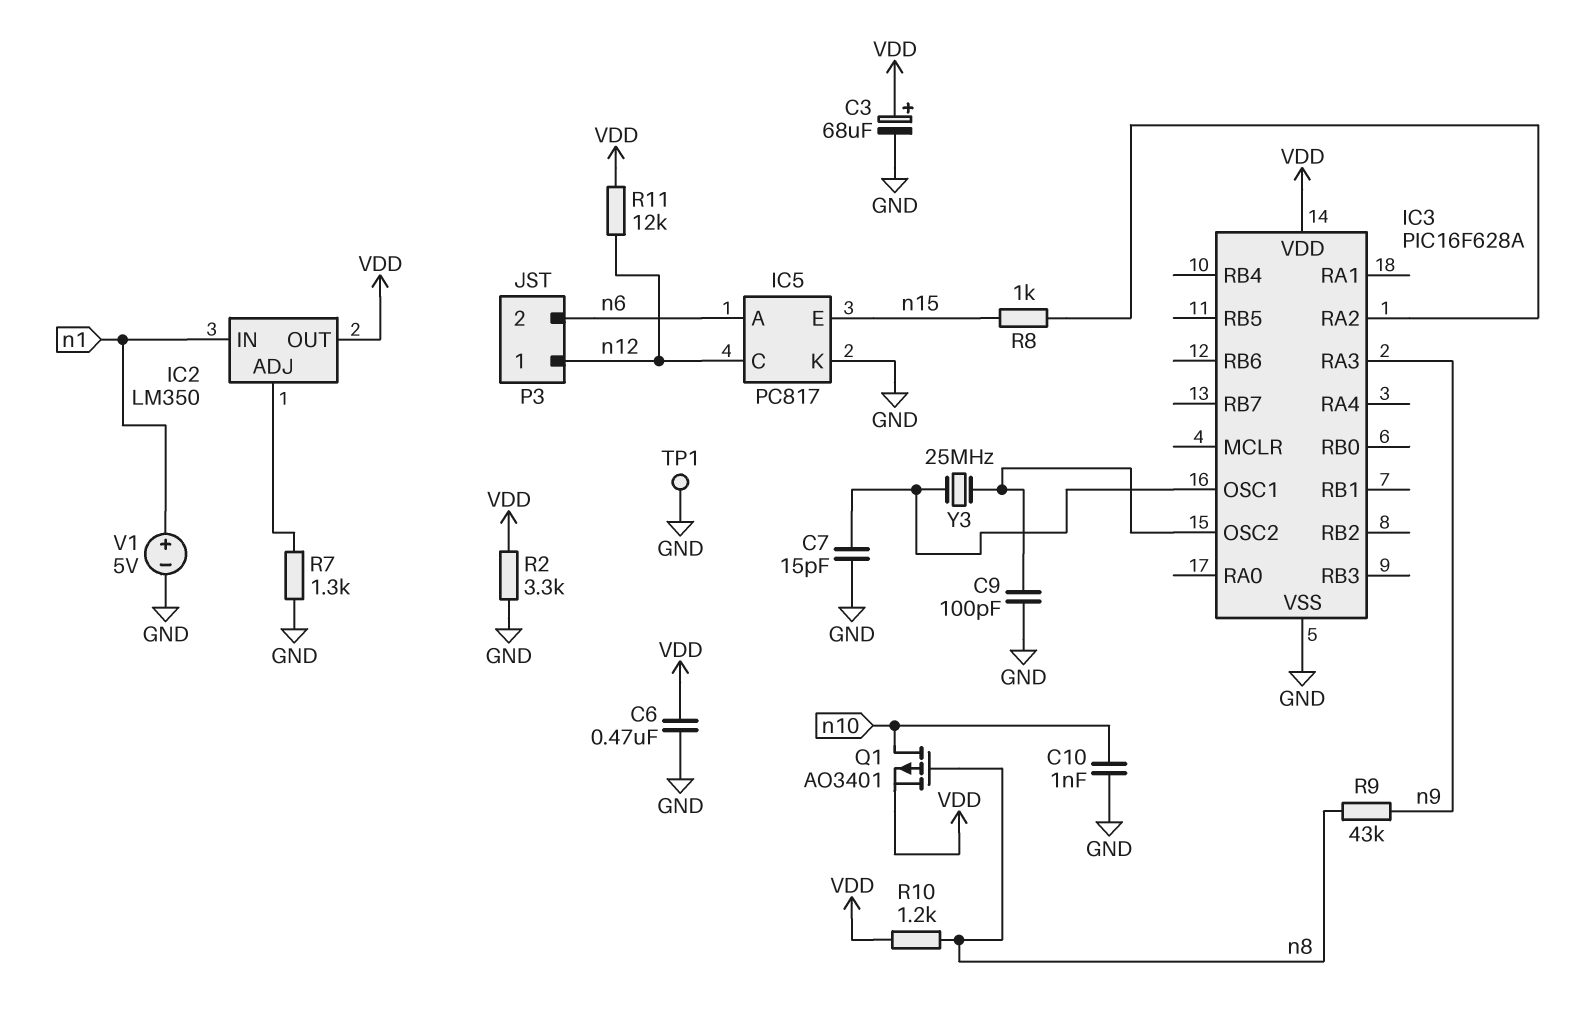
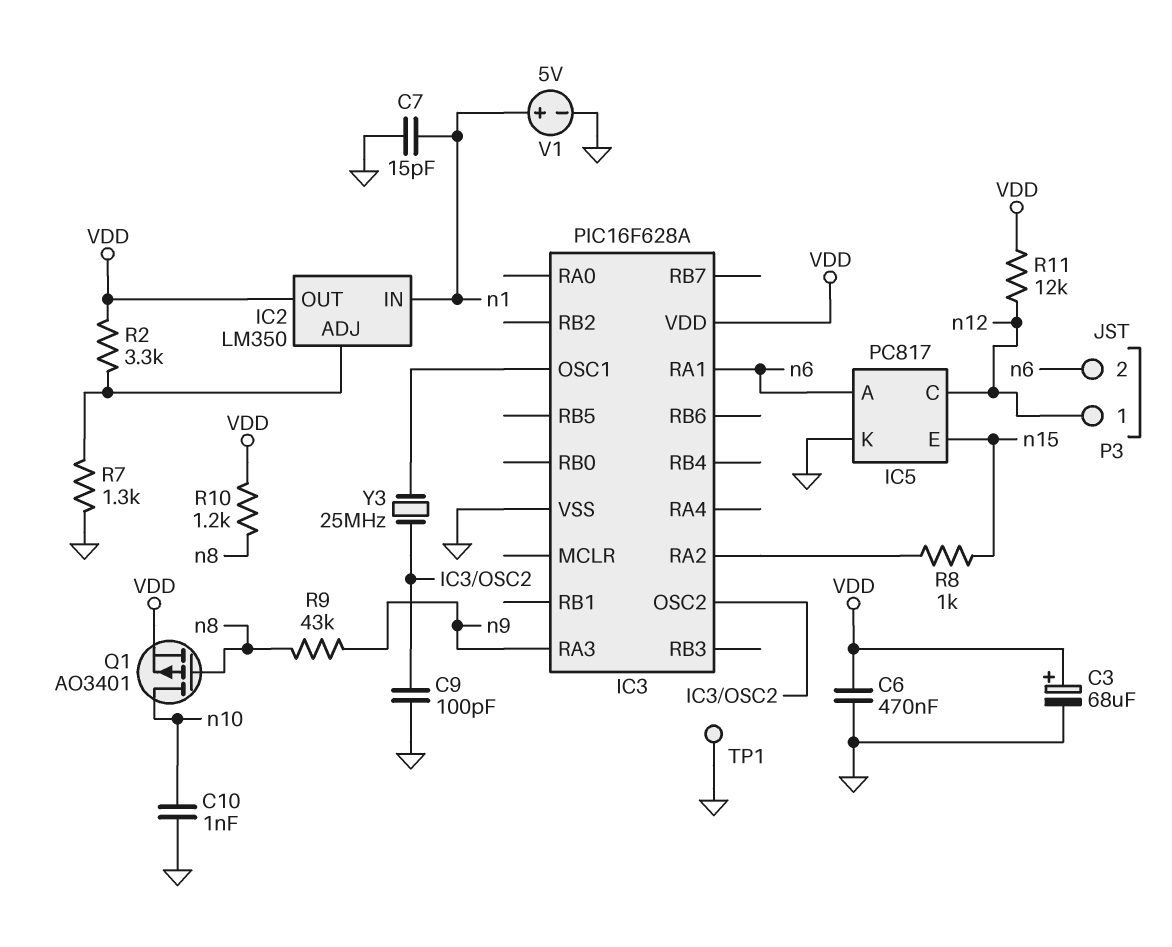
C7: 15pF (GND, IC3/OSC1) -> 15pF (GND, n1)
IC3 pin RA1: none -> n6
R2: 3.3k (GND, VDD) -> 3.3k (IC2/ADJ, VDD)

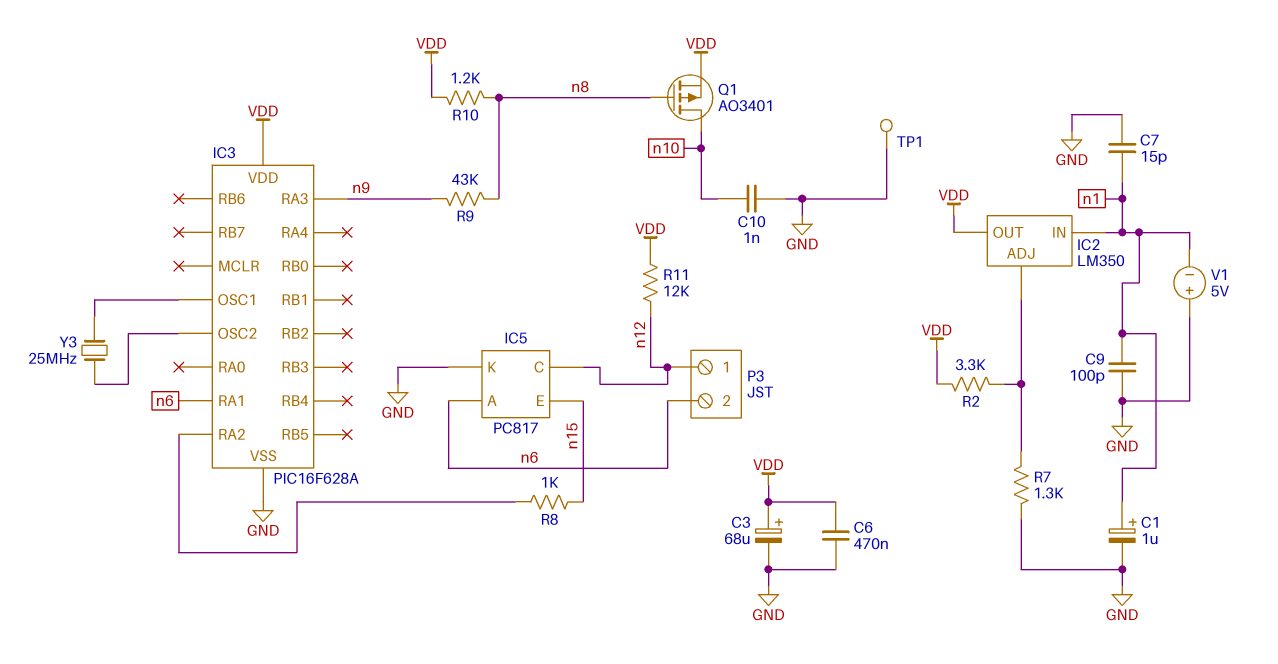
C1: none -> 1uF (plus n1, minus GND)
C9: 100pF (GND, IC3/OSC2) -> 100pF (GND, n1)
V1: 5V (plus n1, minus GND) -> 5V (plus GND, minus n1)

